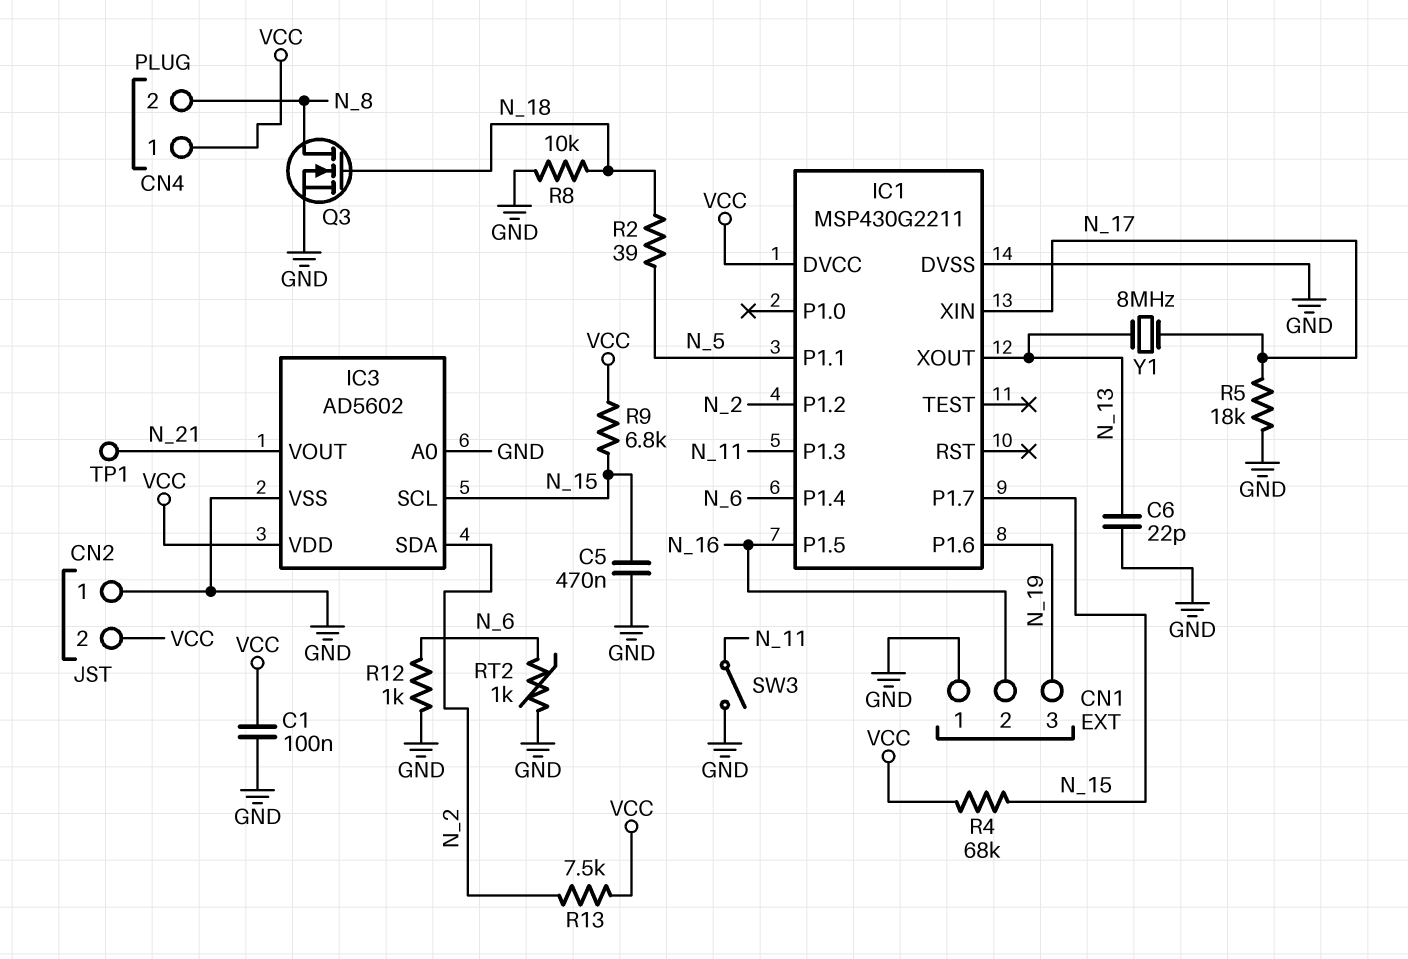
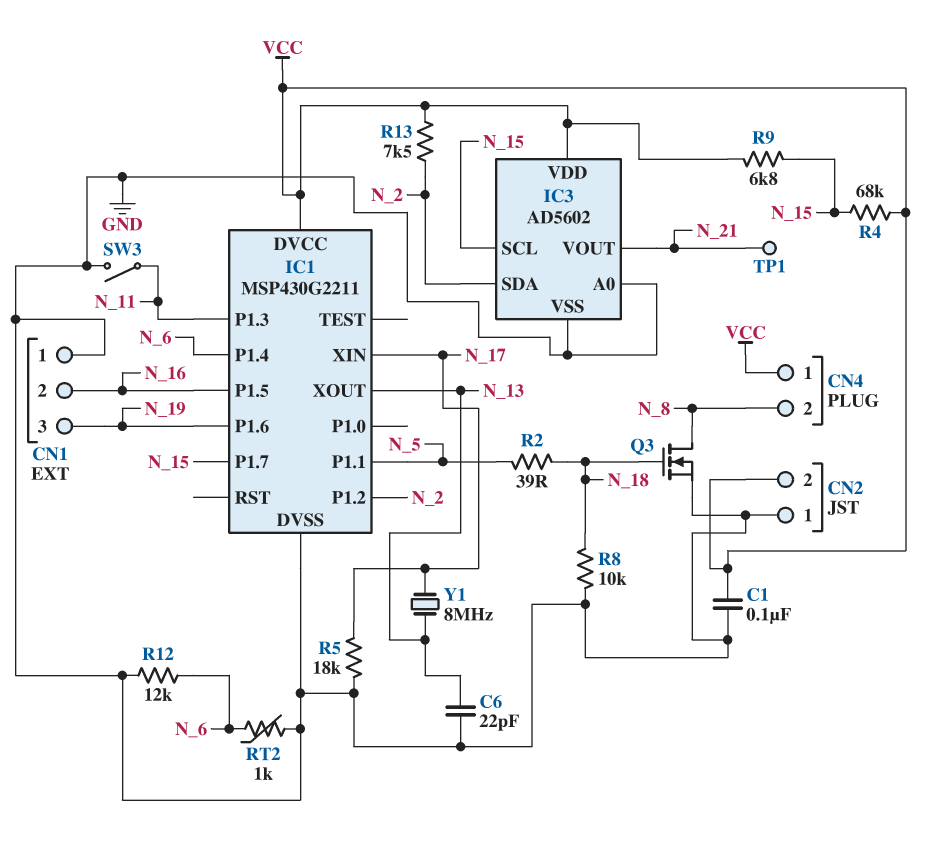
C5: 470nF (GND, N_15) -> none
R12: 1k (GND, N_6) -> 12k (GND, N_6)

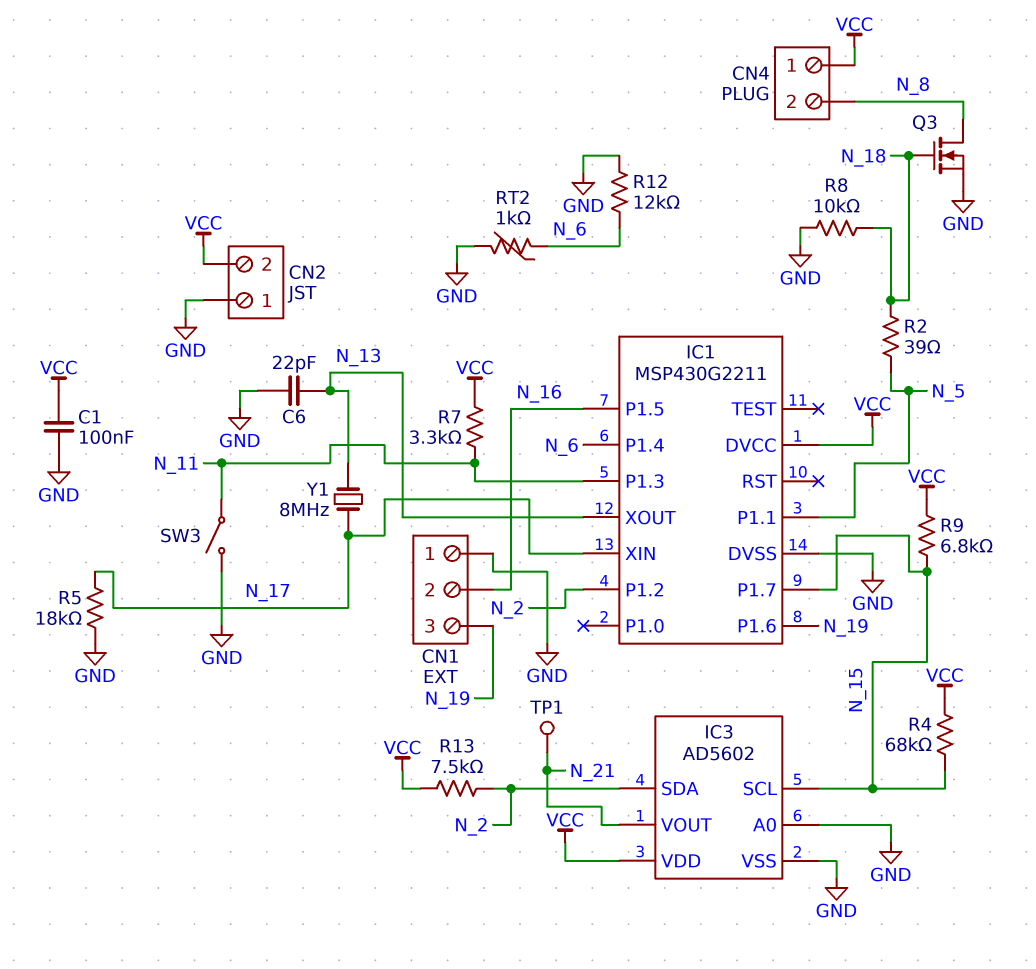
R7: none -> 3.3k (N_11, VCC)

